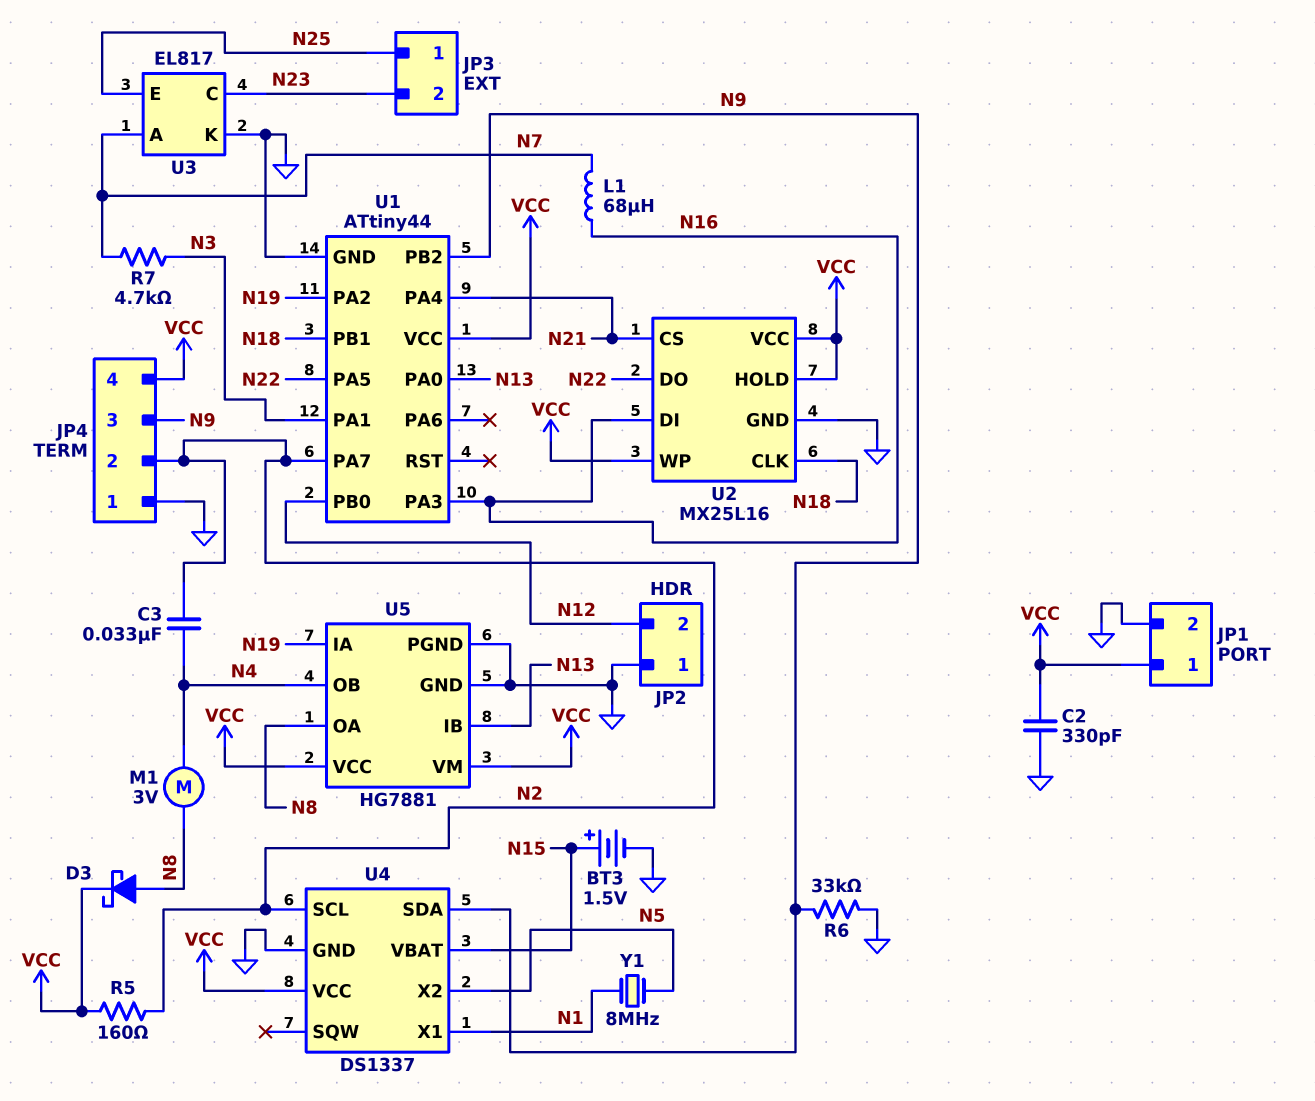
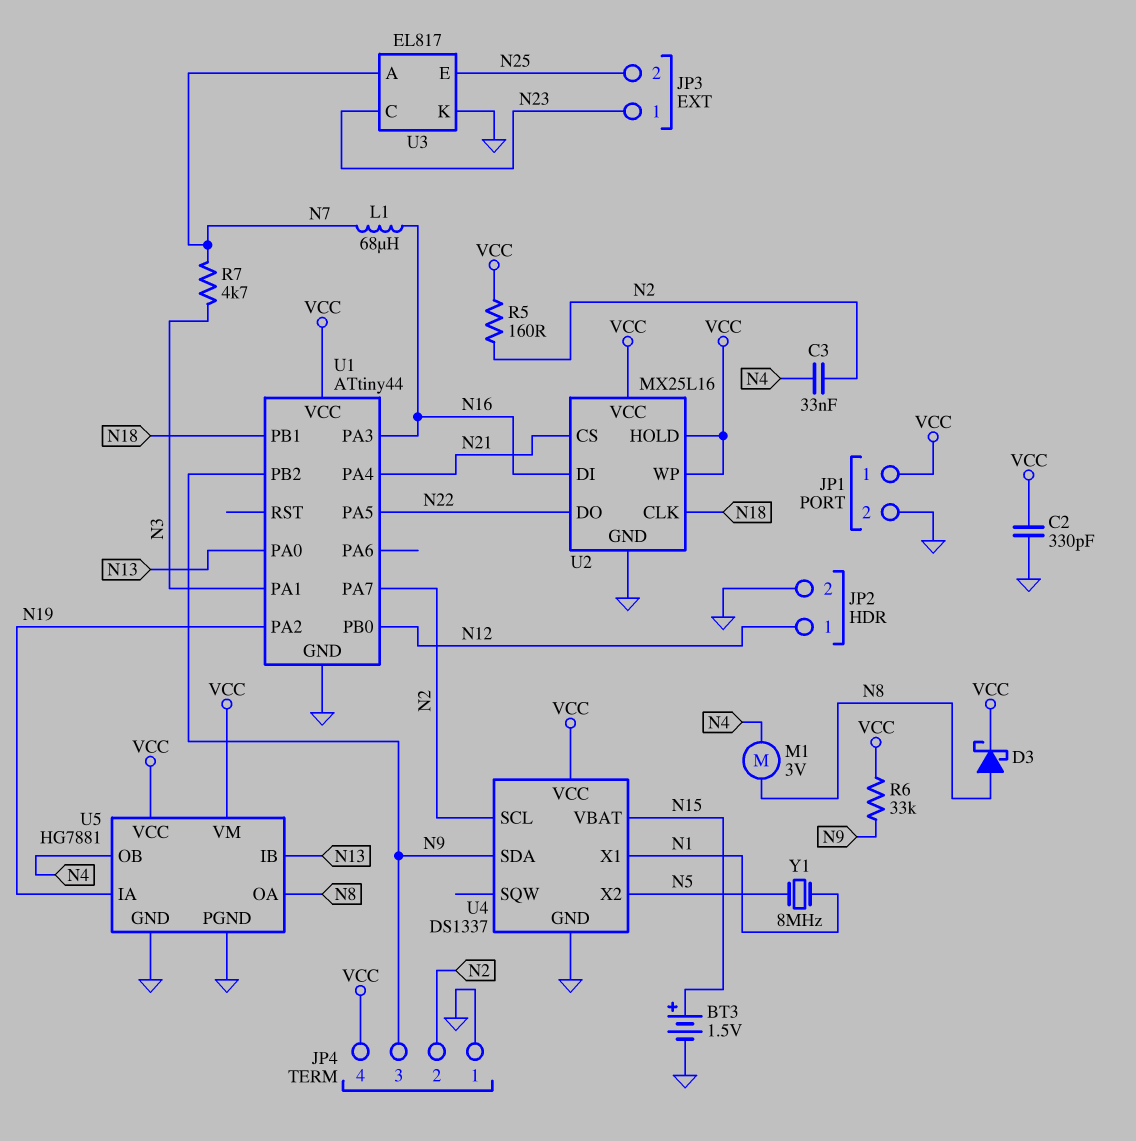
JP2 pin 1: GND -> N12
JP2 pin 2: N12 -> GND
JP3 pin 1: N25 -> N23
JP3 pin 2: N23 -> N25
R6: 33k (GND, N9) -> 33k (N9, VCC)

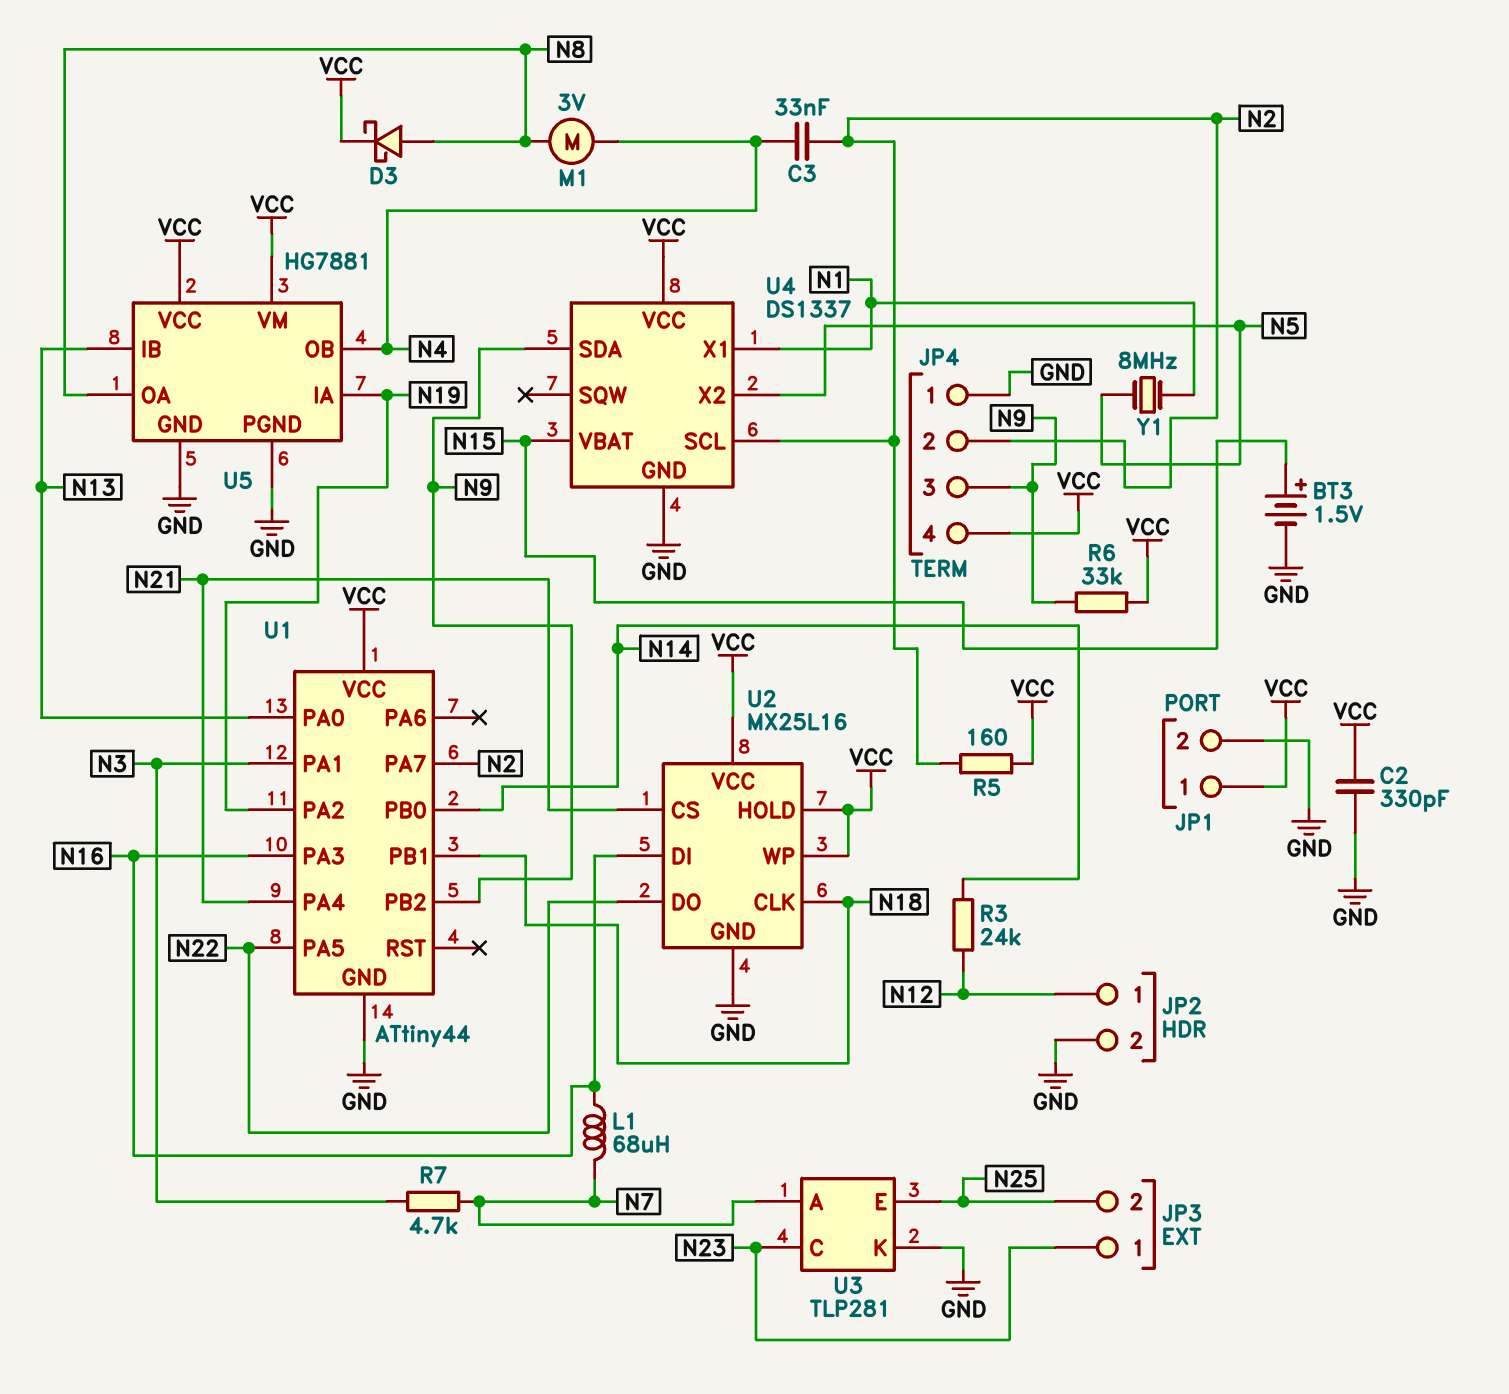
R3: none -> 24k (N12, N14)
U1 pin PB0: N12 -> N14
U3: EL817 -> TLP281

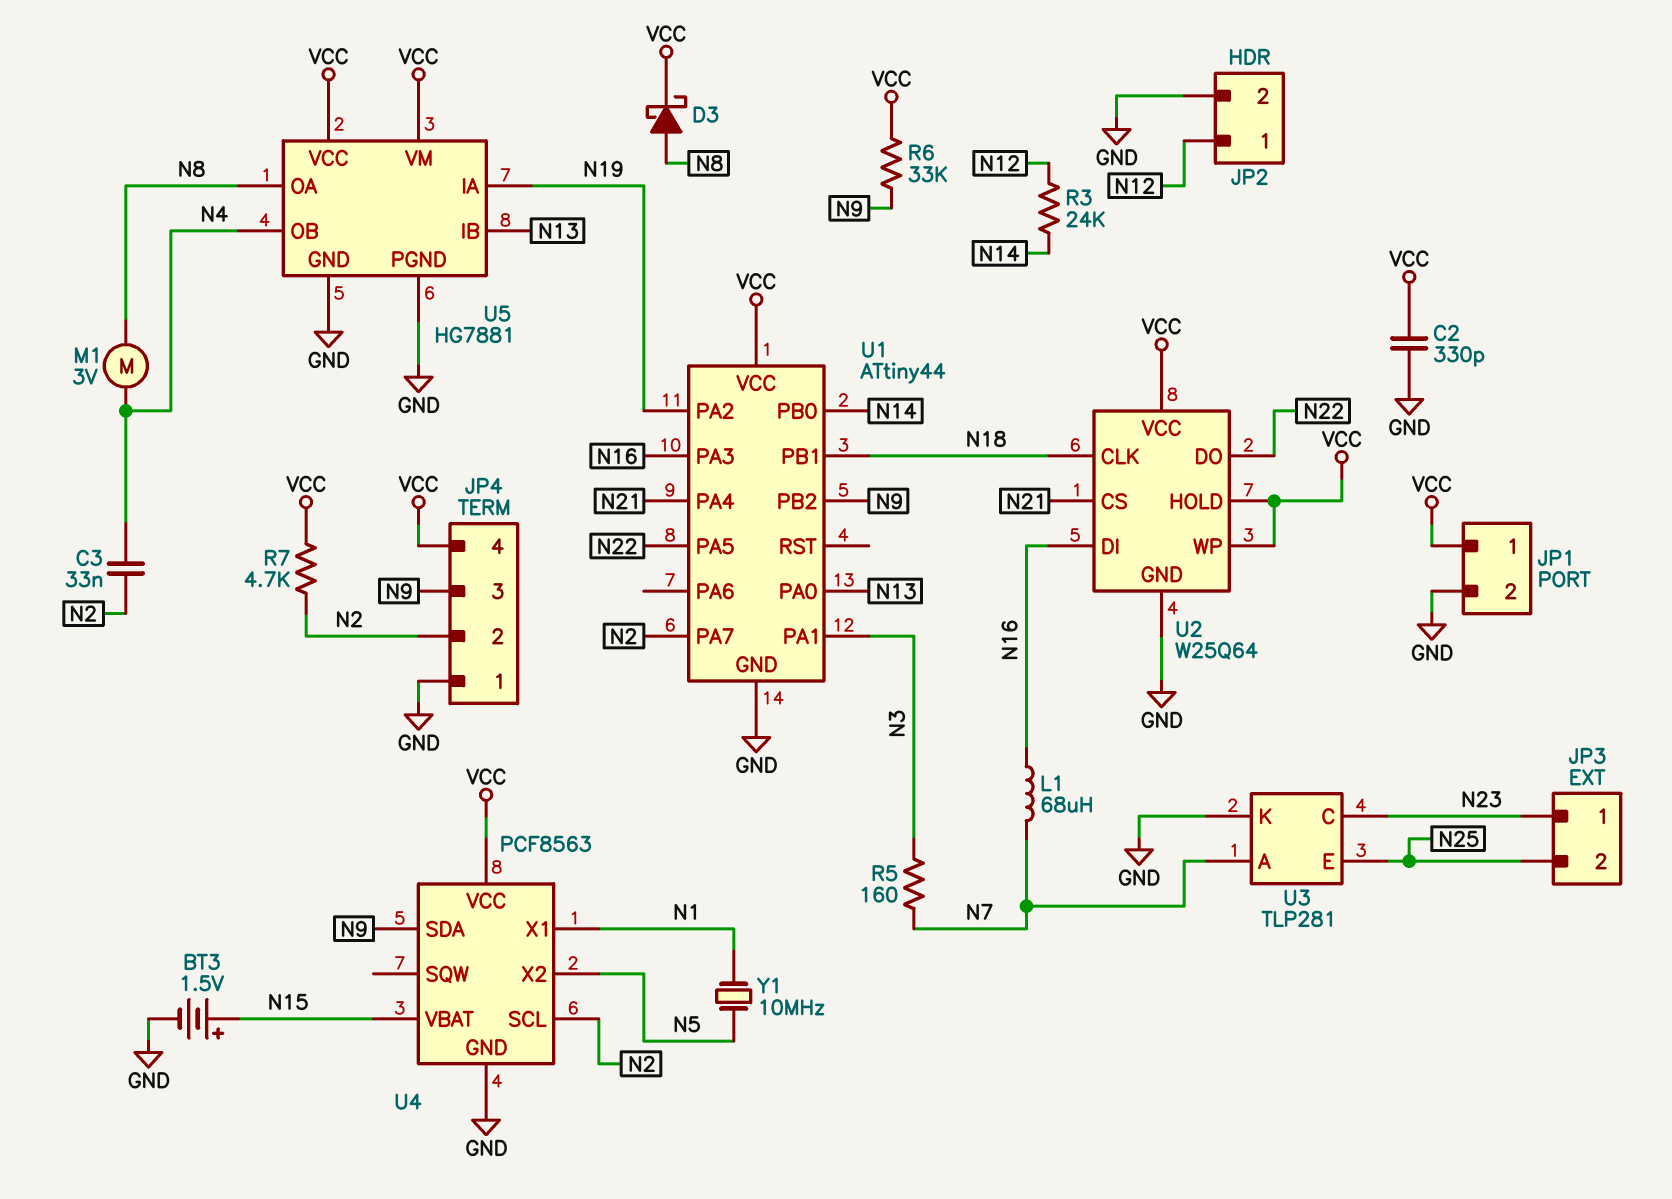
R5: 160 (N2, VCC) -> 160 (N3, N7)
R7: 4.7k (N3, N7) -> 4.7k (N2, VCC)
U2: MX25L16 -> W25Q64
U4: DS1337 -> PCF8563
Y1: 8MHz (N1, N5) -> 10MHz (N1, N5)

